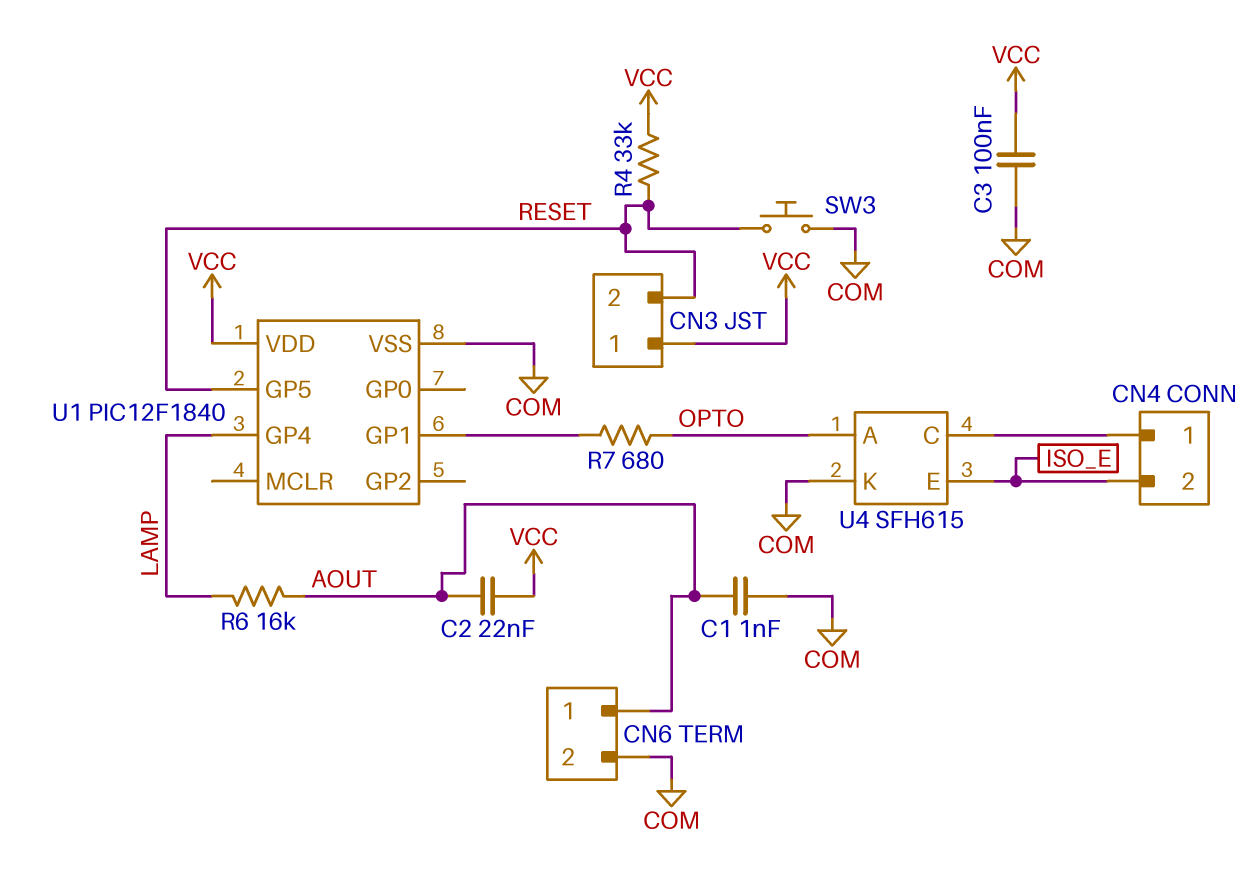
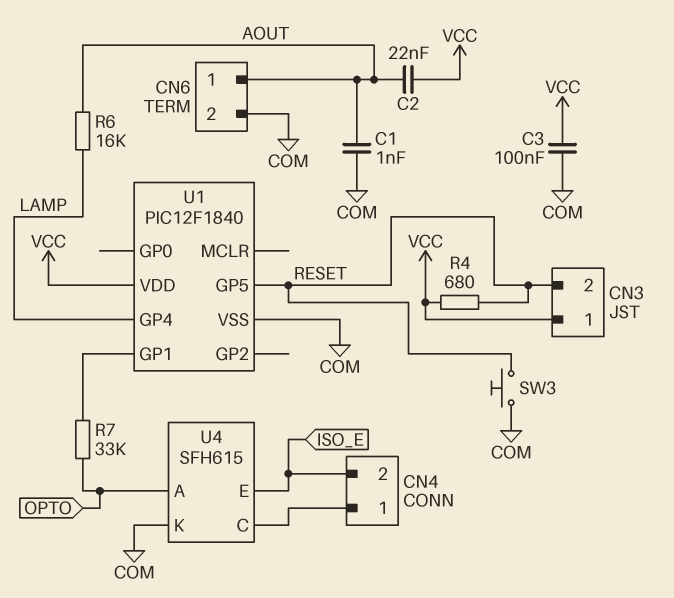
R4: 33k (RESET, VCC) -> 680 (RESET, VCC)
R7: 680 (OPTO, U1/GP1) -> 33k (OPTO, U1/GP1)

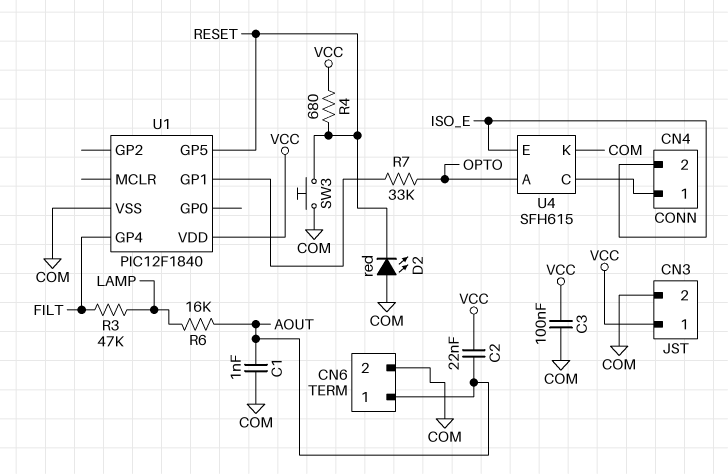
CN3 pin 2: RESET -> COM
D2: none -> LED red (A COM, K RESET)
R3: none -> 47k (FILT, LAMP)
U1 pin GP4: LAMP -> FILT

